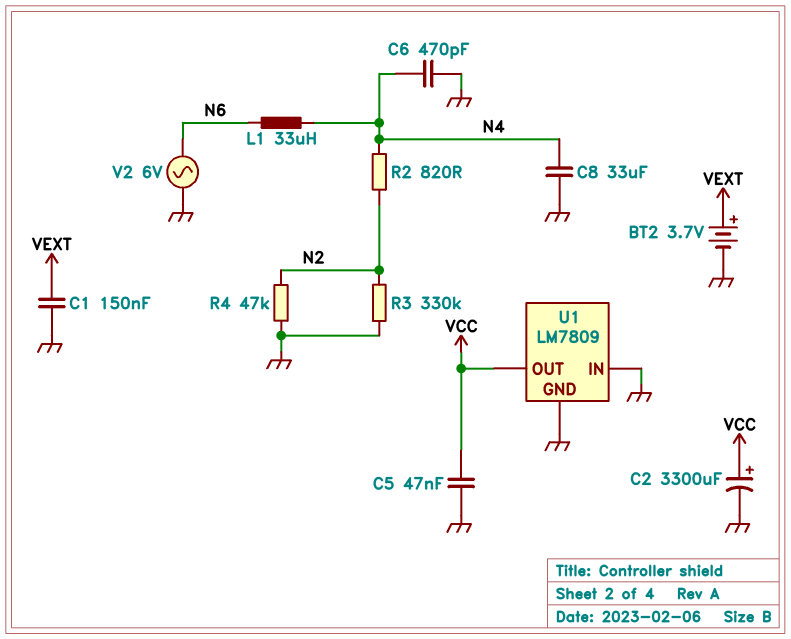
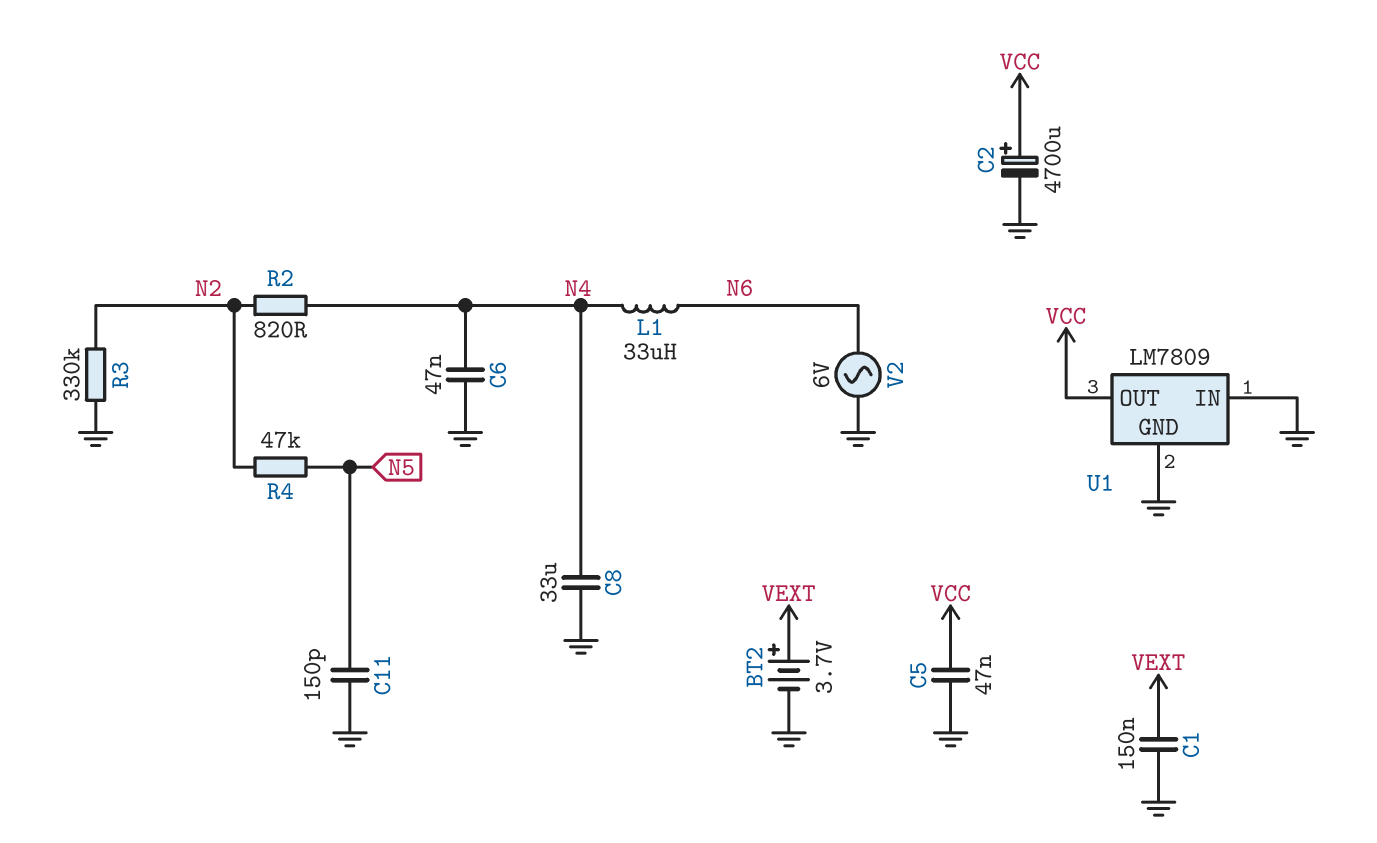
C2: 3300uF (plus VCC, minus GND) -> 4700uF (plus VCC, minus GND)
C6: 470pF (GND, N4) -> 47nF (GND, N4)
C11: none -> 150pF (GND, N5)
R4: 47k (GND, N2) -> 47k (N2, N5)

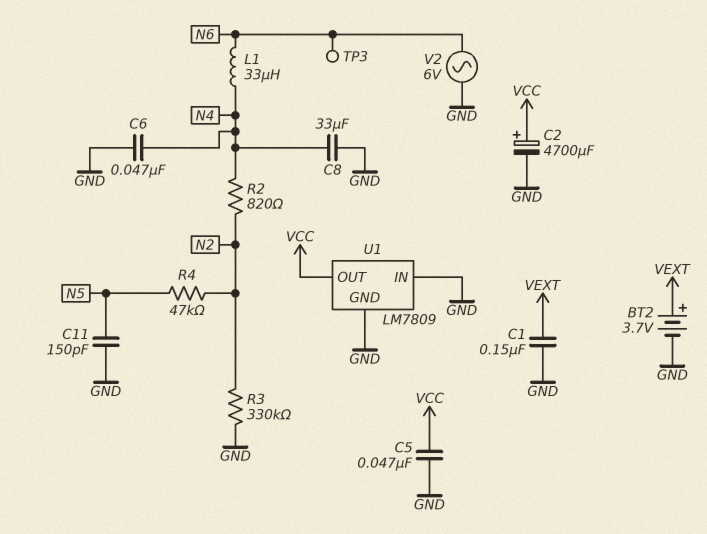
TP3: none -> test point (N6)

